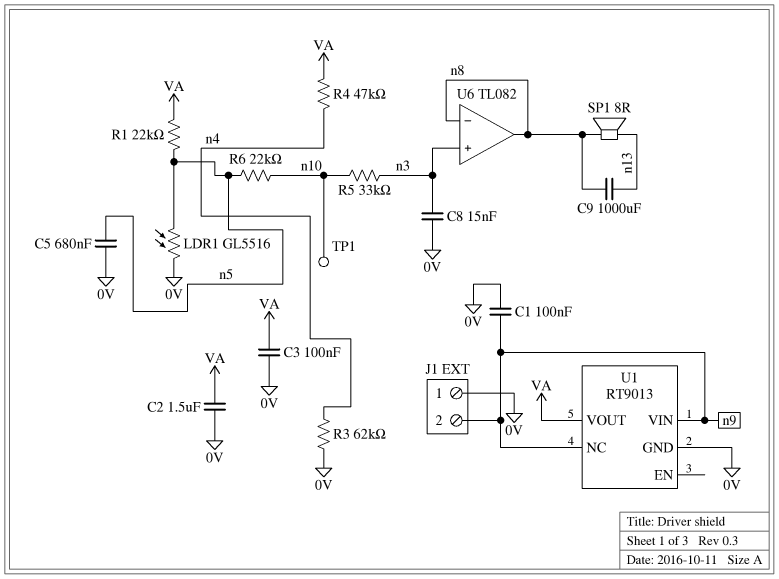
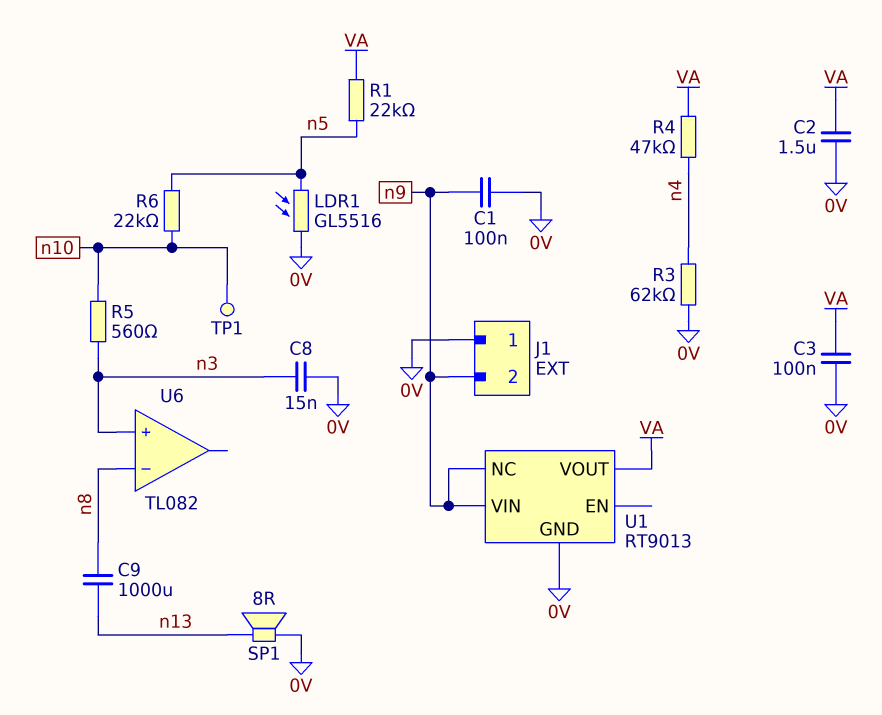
C5: 680nF (0V, n5) -> none
R5: 33k (n3, n10) -> 560 (n3, n10)
SP1: speaker 8R (n8, n13) -> speaker 8R (0V, n13)
U6 pin out: n8 -> none

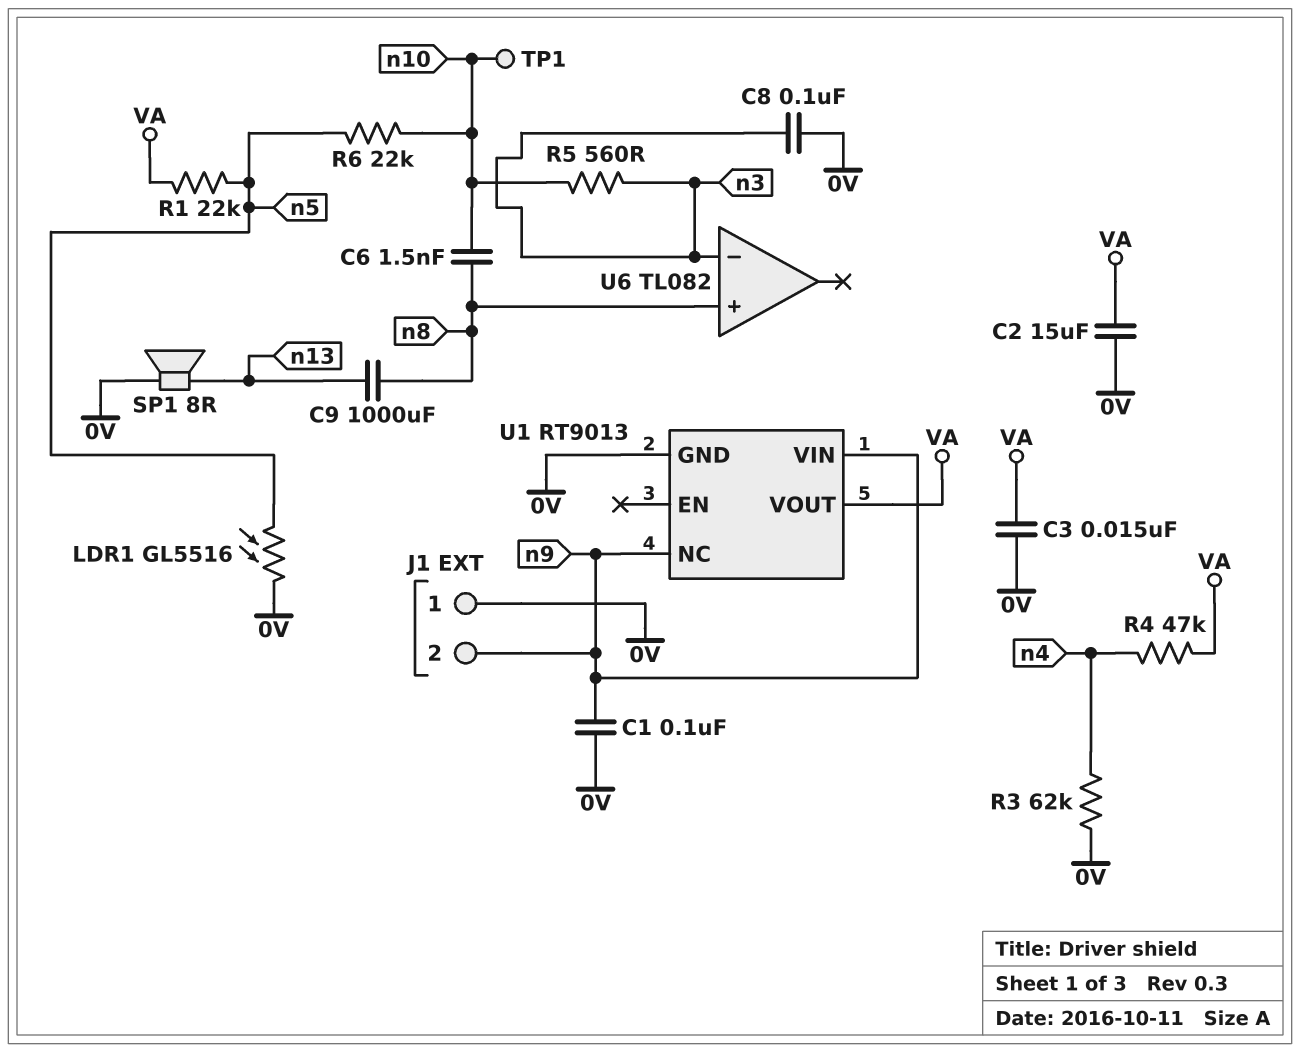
C2: 1.5uF (0V, VA) -> 15uF (0V, VA)
C3: 100nF (0V, VA) -> 15nF (0V, VA)
C6: none -> 1.5nF (n8, n10)
C8: 15nF (0V, n3) -> 100nF (0V, n3)
U6 pin in+: n3 -> n8
U6 pin in-: n8 -> n3

